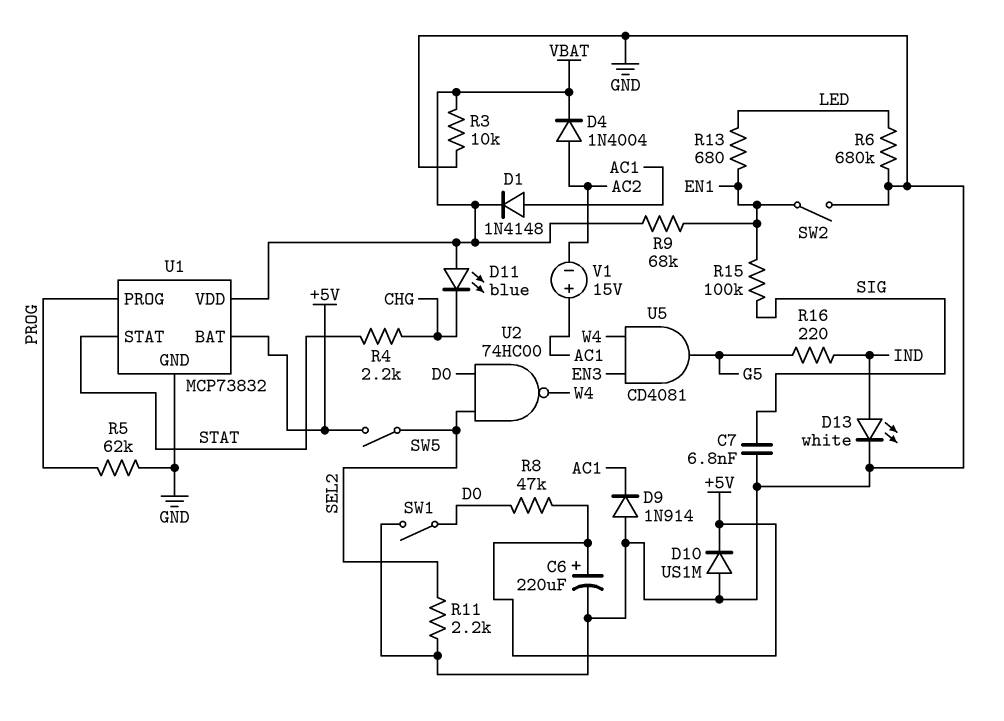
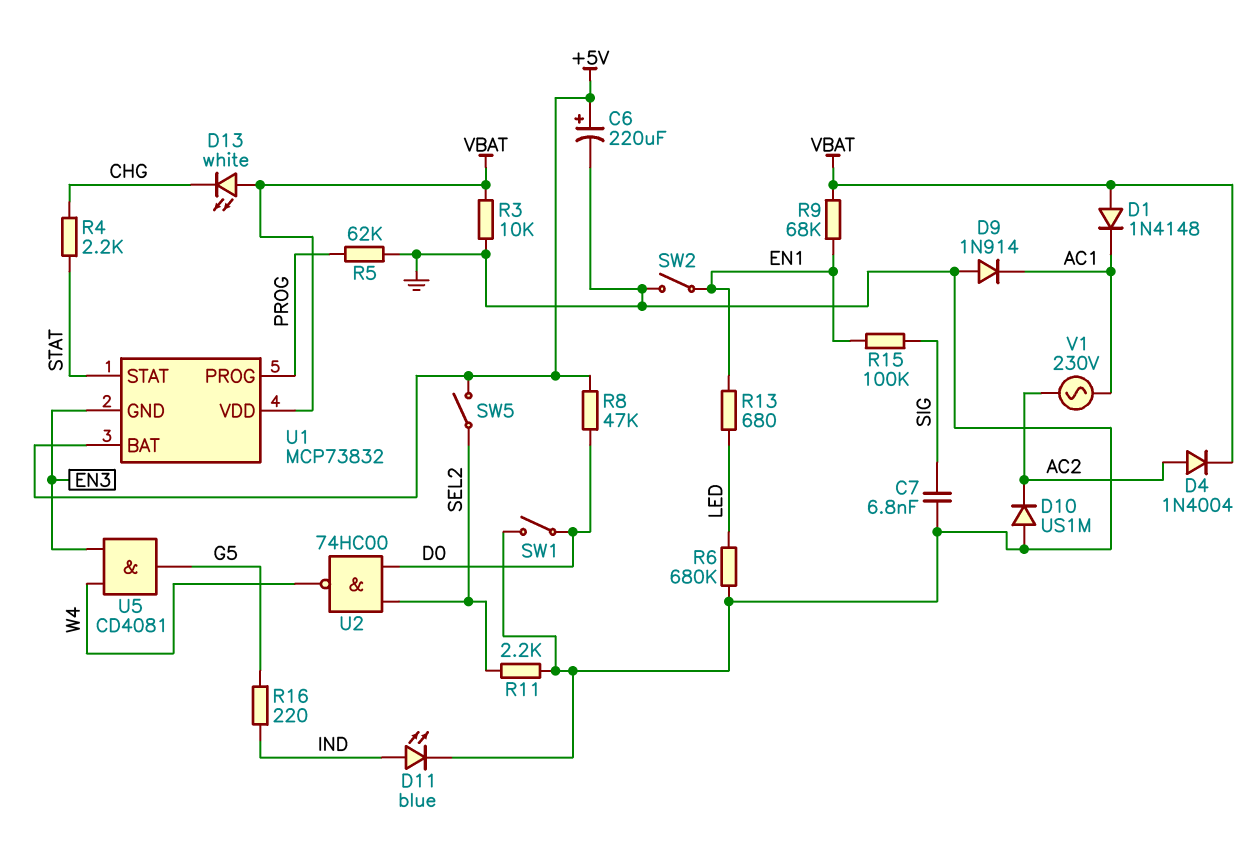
D1: diode 1N4148 (A AC1, K VBAT) -> diode 1N4148 (A VBAT, K AC1)
D10: diode US1M (A GND, K +5V) -> diode US1M (A GND, K AC2)
D11: LED blue (A VBAT, K CHG) -> LED blue (A IND, K GND)
D13: LED white (A IND, K GND) -> LED white (A VBAT, K CHG)
U1 pin GND: GND -> EN3
V1: 15V (plus AC1, minus AC2) -> AC 230V (AC1, AC2)

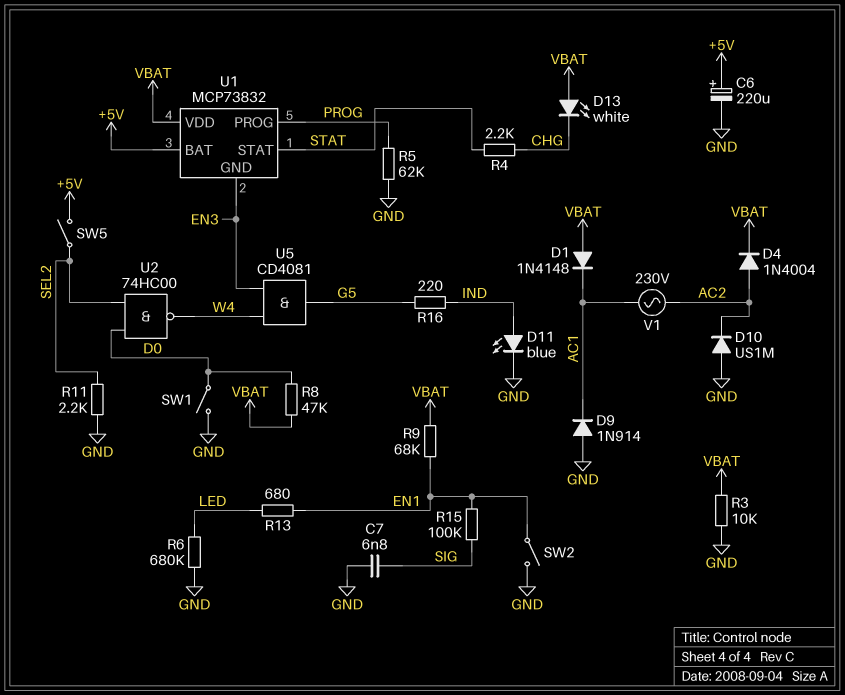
R8: 47k (+5V, D0) -> 47k (D0, VBAT)

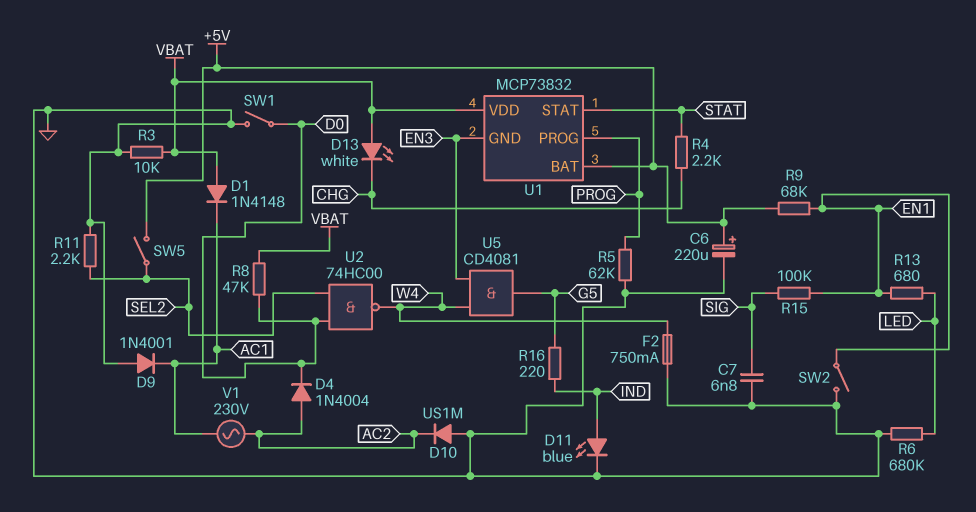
D4: diode 1N4004 (A AC2, K VBAT) -> diode 1N4004 (A AC2, K D0)
D9: diode 1N914 (A GND, K AC1) -> diode 1N4001 (A GND, K AC1)
F2: none -> 750mA (GND, W4)
R9: 68k (EN1, VBAT) -> 68k (+5V, EN1)

